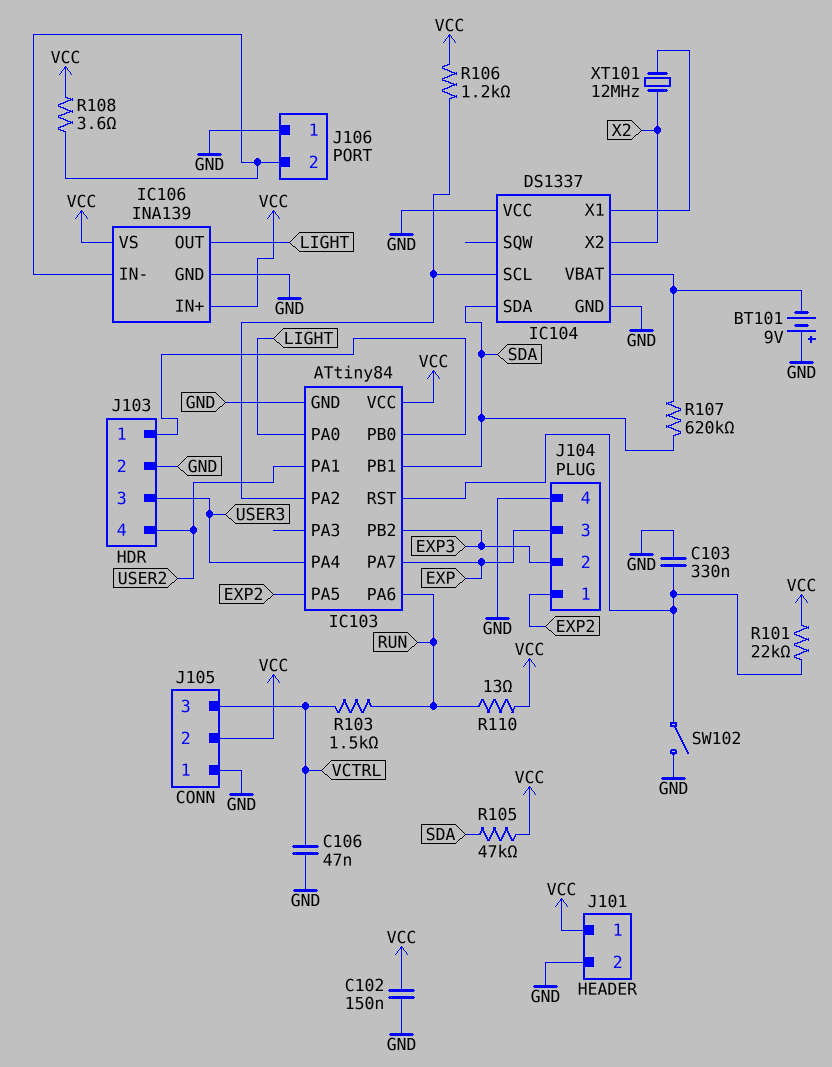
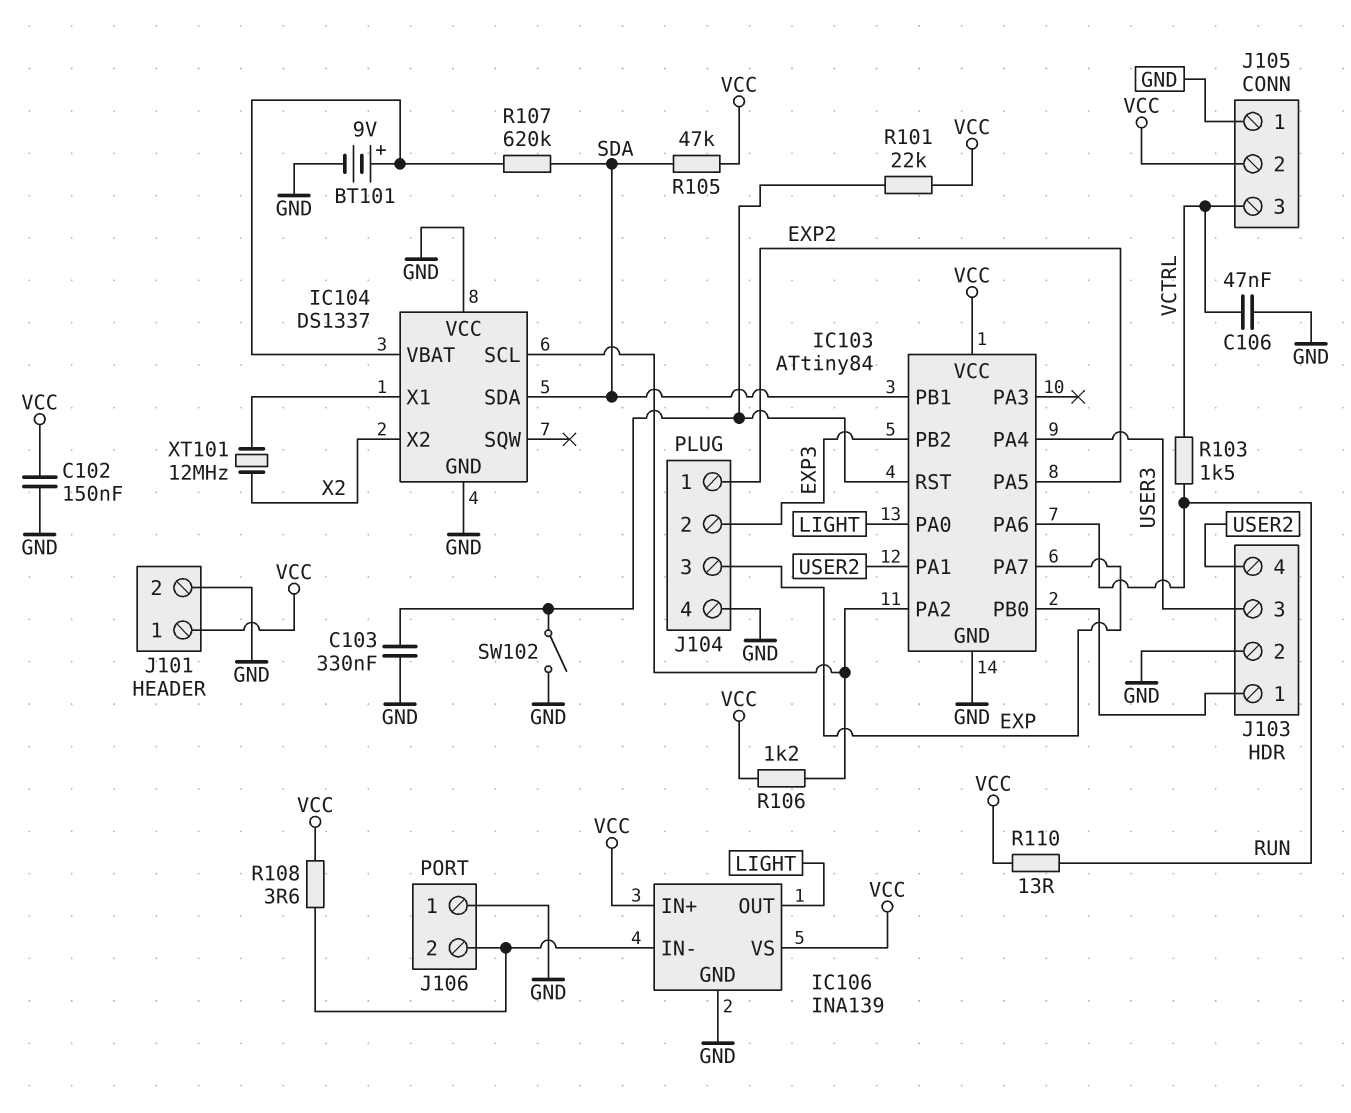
BT101: 9V (plus GND, minus IC104/VBAT) -> 9V (plus IC104/VBAT, minus GND)

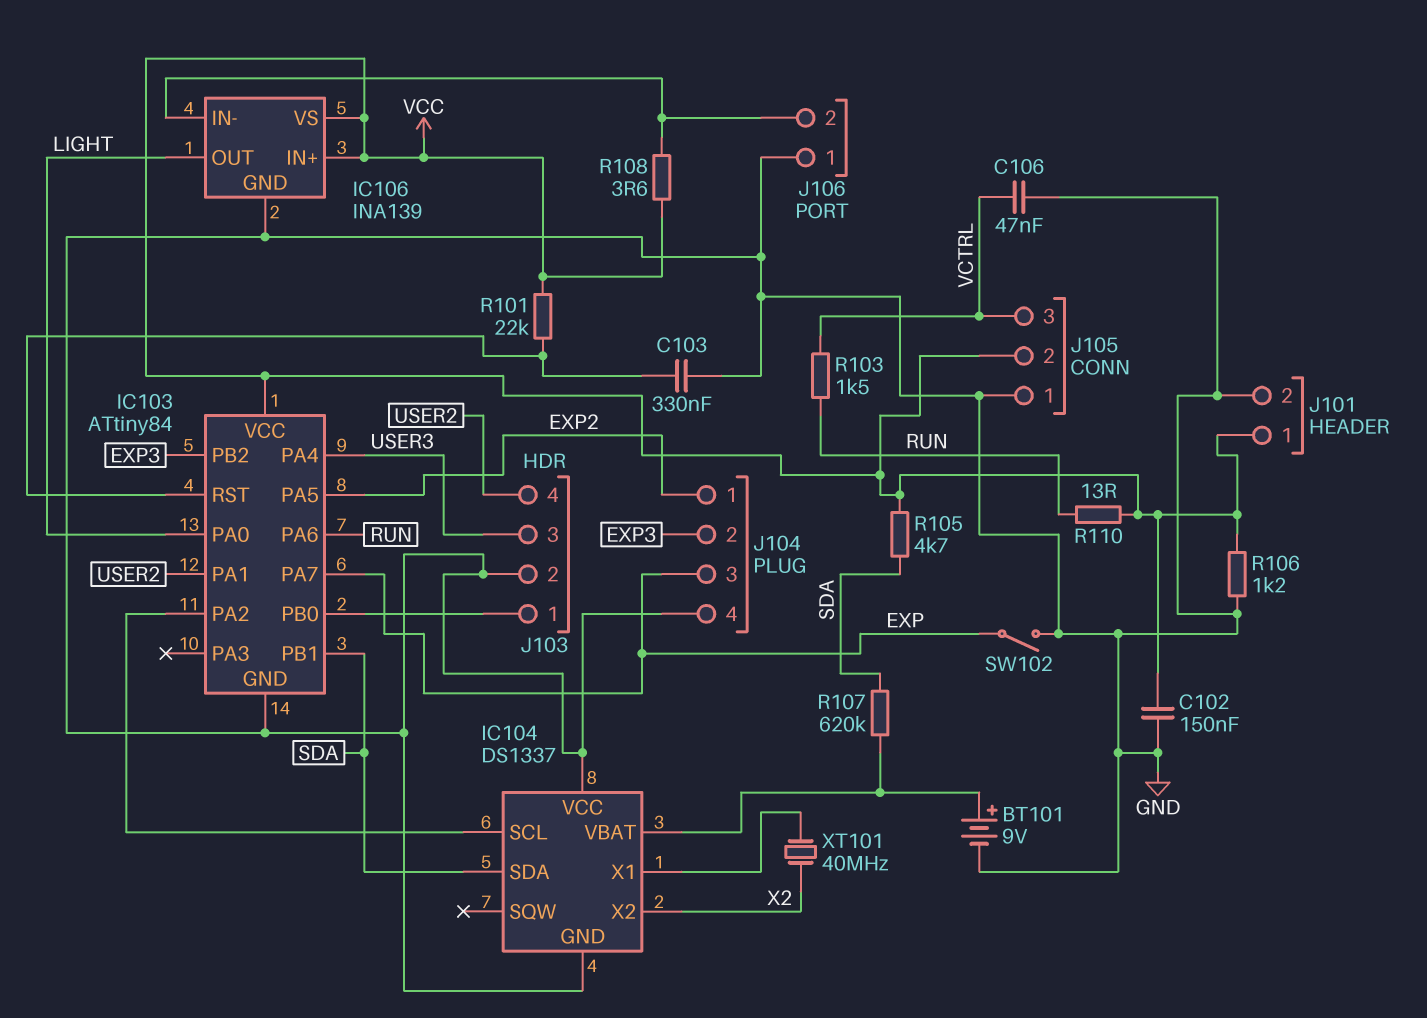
R105: 47k (SDA, VCC) -> 4.7k (SDA, VCC)
R106: 1.2k (IC103/PA2, VCC) -> 1.2k (GND, VCC)
SW102: switch (GND, IC103/RST) -> switch (EXP, GND)
XT101: 12MHz (IC104/X1, X2) -> 40MHz (IC104/X1, X2)

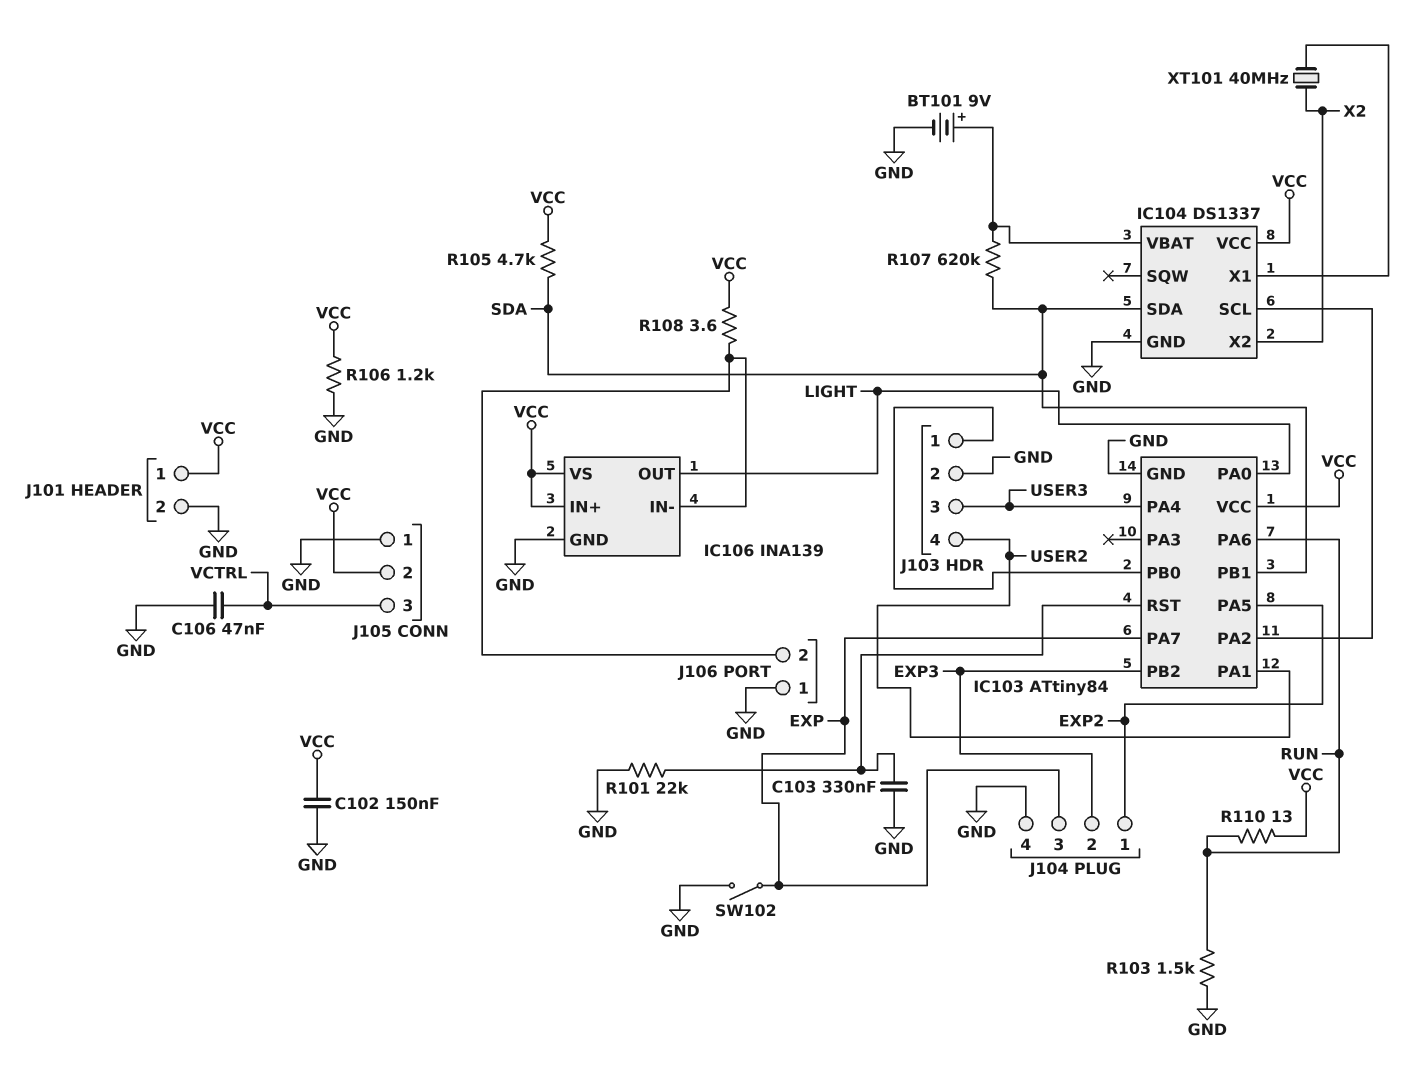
IC104 pin VCC: GND -> VCC
R101: 22k (IC103/RST, VCC) -> 22k (GND, IC103/RST)
R103: 1.5k (RUN, VCTRL) -> 1.5k (GND, RUN)

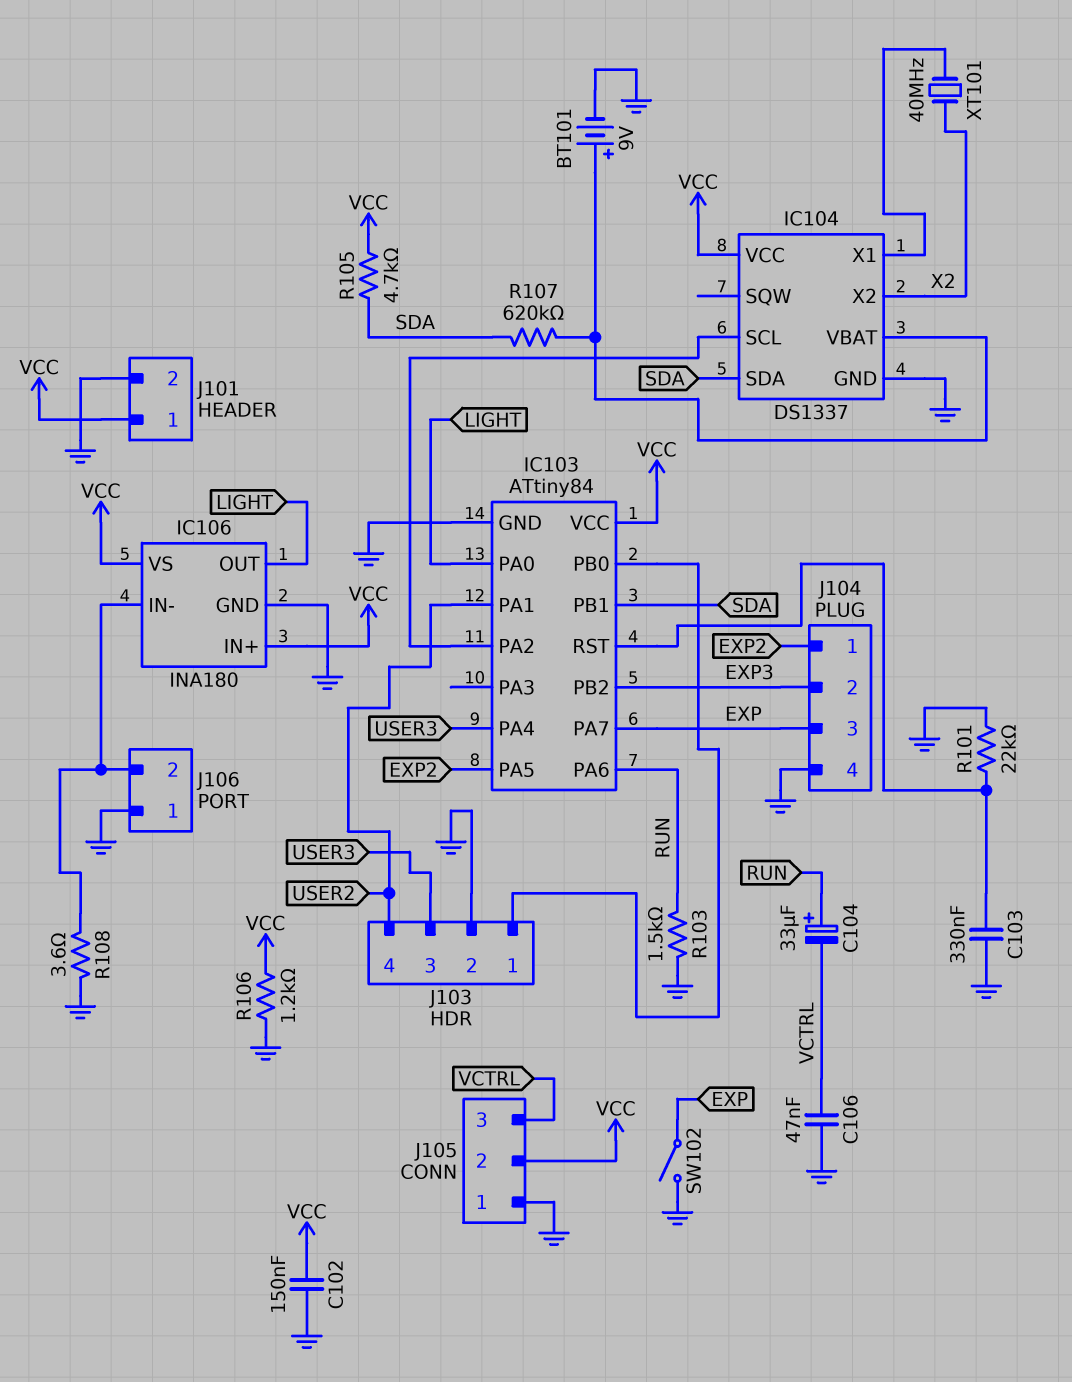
C104: none -> 33uF (plus RUN, minus VCTRL)
IC106: INA139 -> INA180
R108: 3.6 (IC106/IN-, VCC) -> 3.6 (GND, IC106/IN-)
R110: 13 (RUN, VCC) -> none

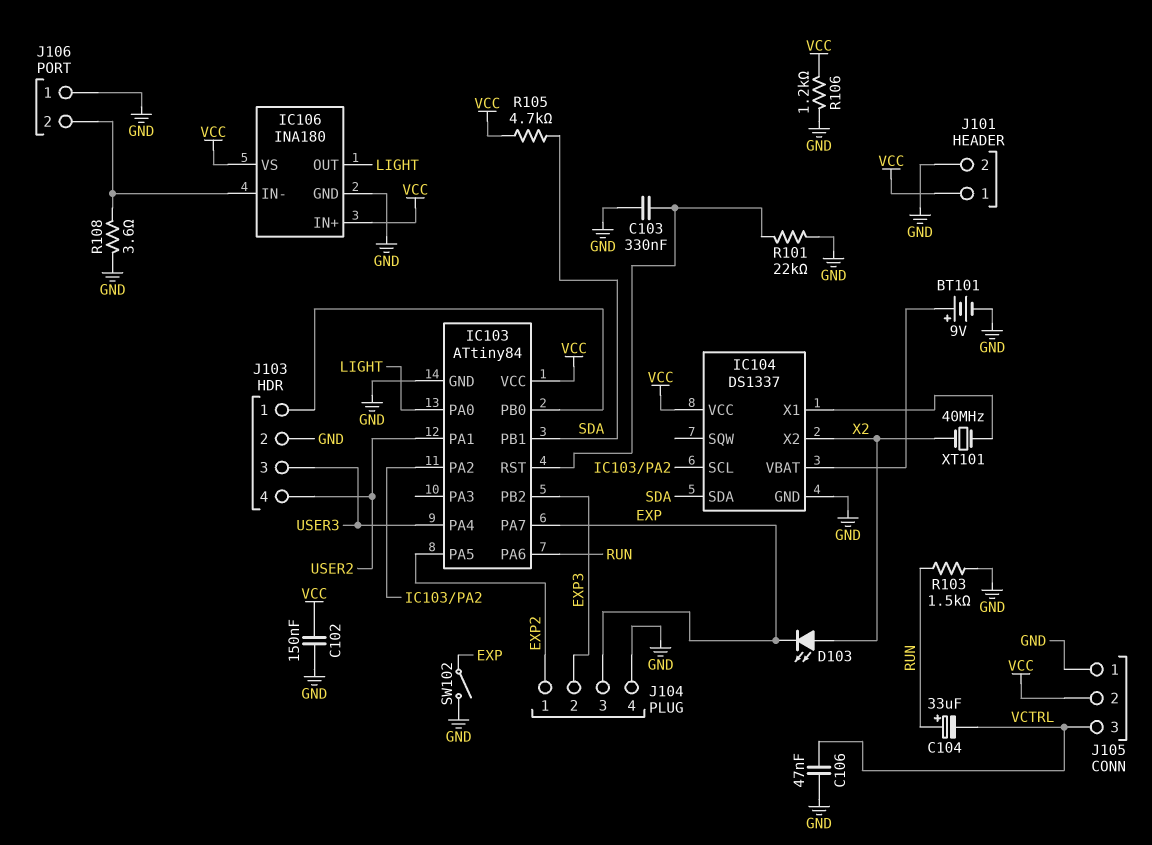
D103: none -> LED (A X2, K EXP)
R107: 620k (IC104/VBAT, SDA) -> none

